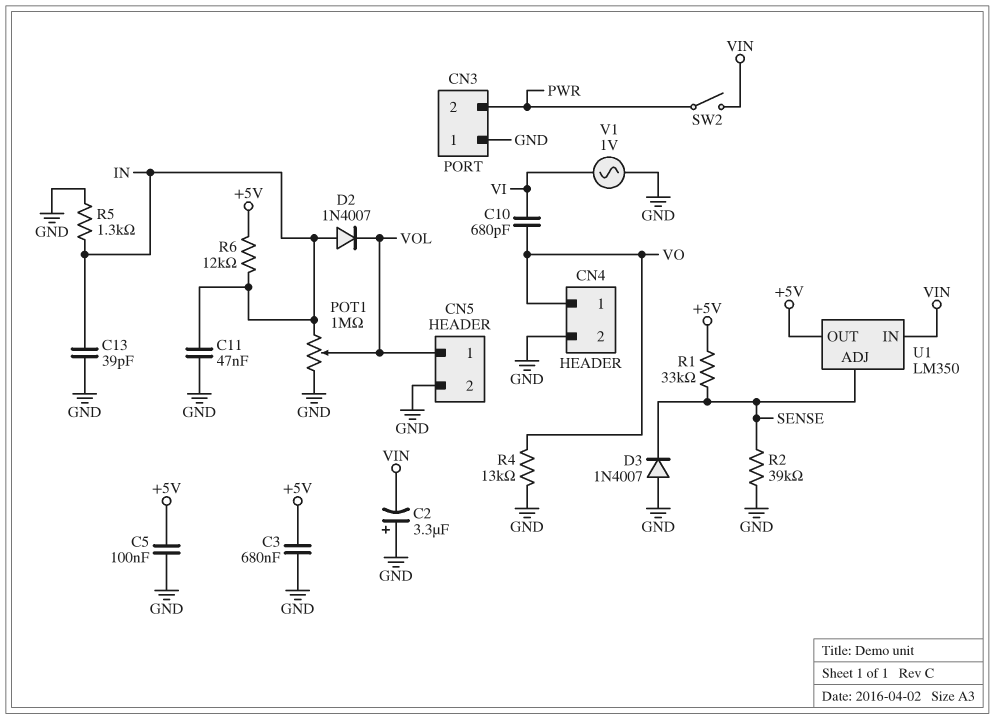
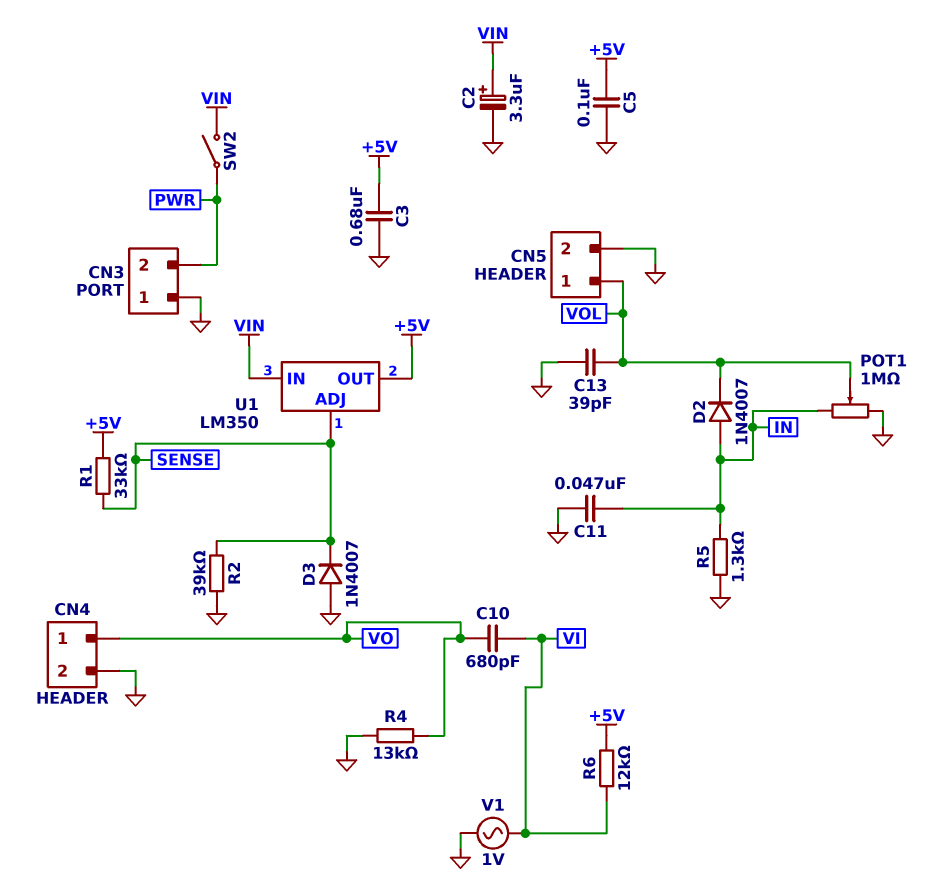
C2: 3.3uF (plus GND, minus VIN) -> 3.3uF (plus VIN, minus GND)
C13: 39pF (GND, IN) -> 39pF (GND, VOL)
R6: 12k (+5V, IN) -> 12k (+5V, VI)

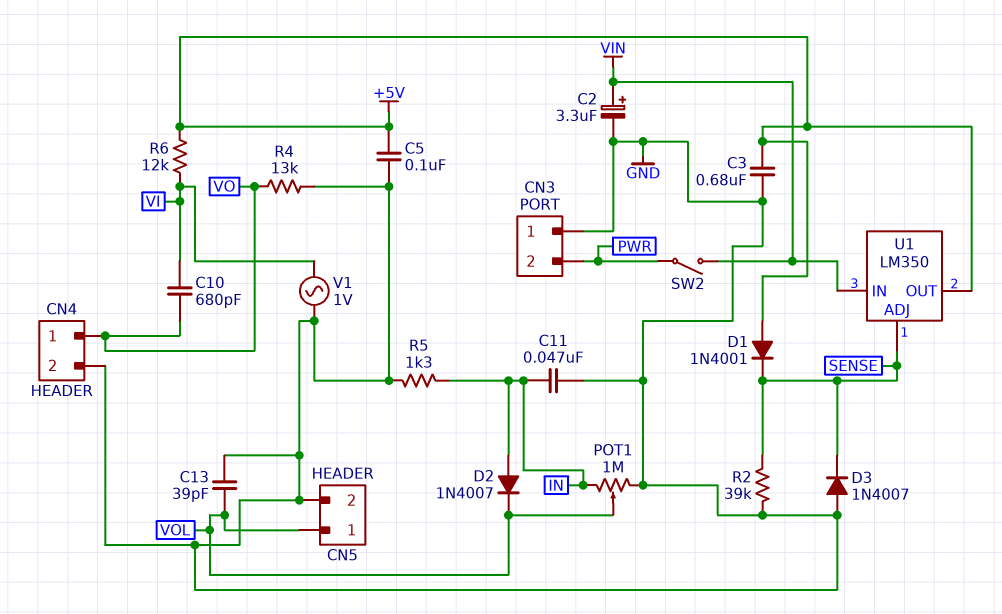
D1: none -> diode 1N4001 (A +5V, K SENSE)
R1: 33k (+5V, SENSE) -> none

